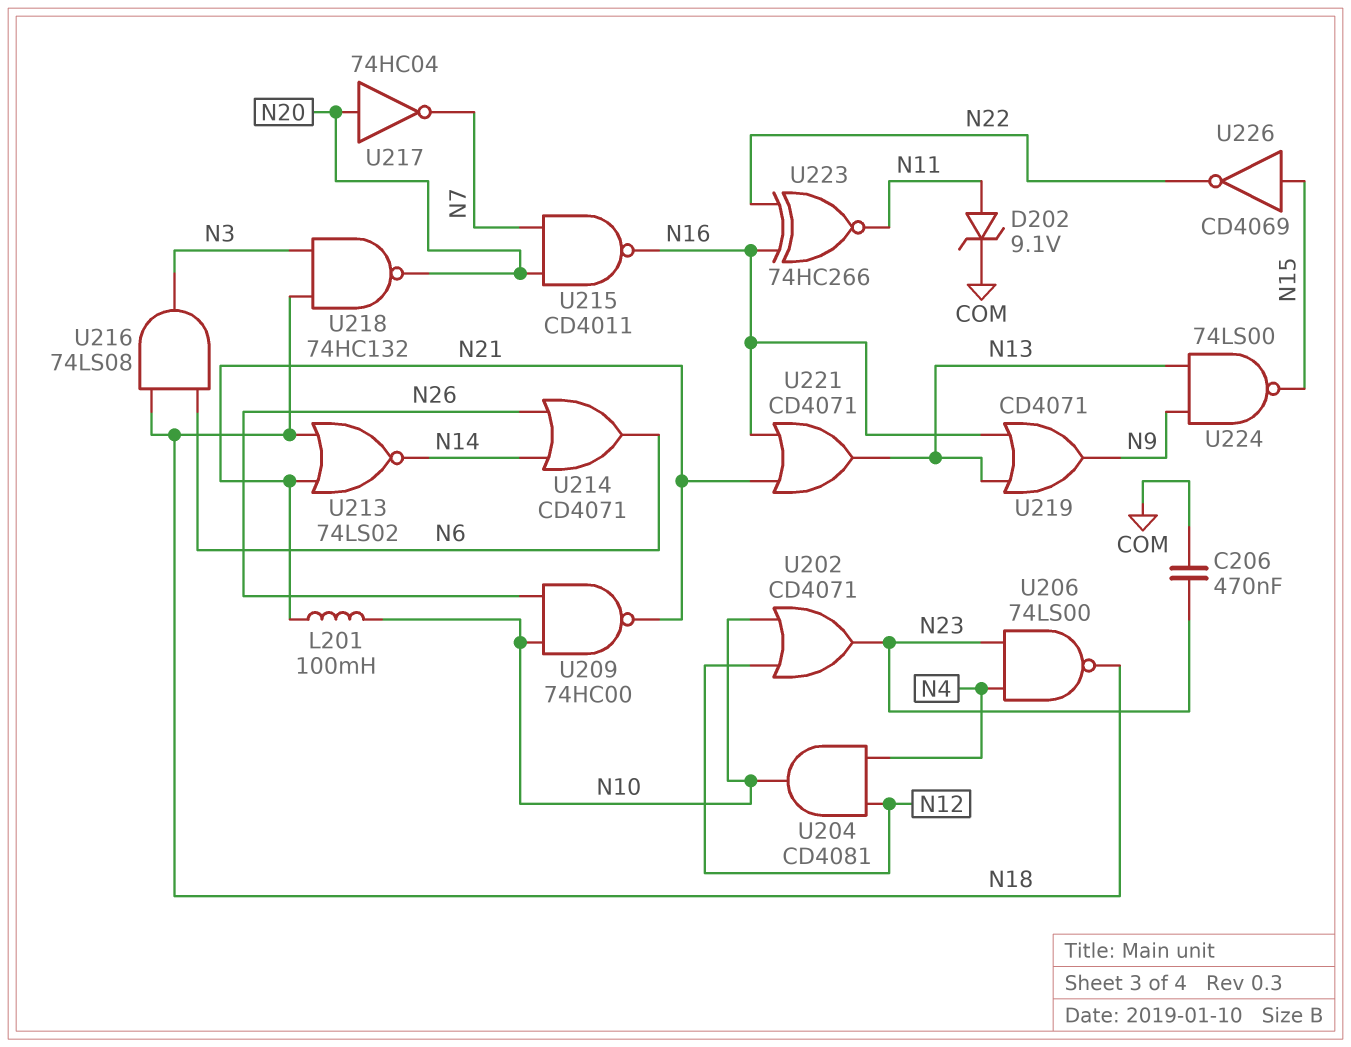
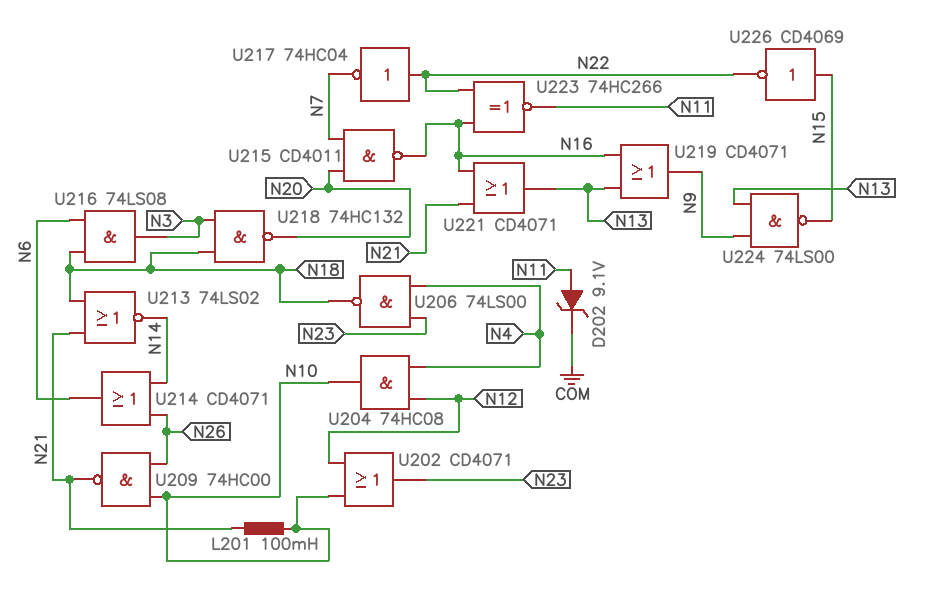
C206: 470nF (COM, N23) -> none
U204: AND CD4081 (in N4, in N12, out N10) -> AND 74HC08 (in N4, in N12, out N10)
U217: NOT 74HC04 (in N20, out N7) -> NOT 74HC04 (in N22, out N7)

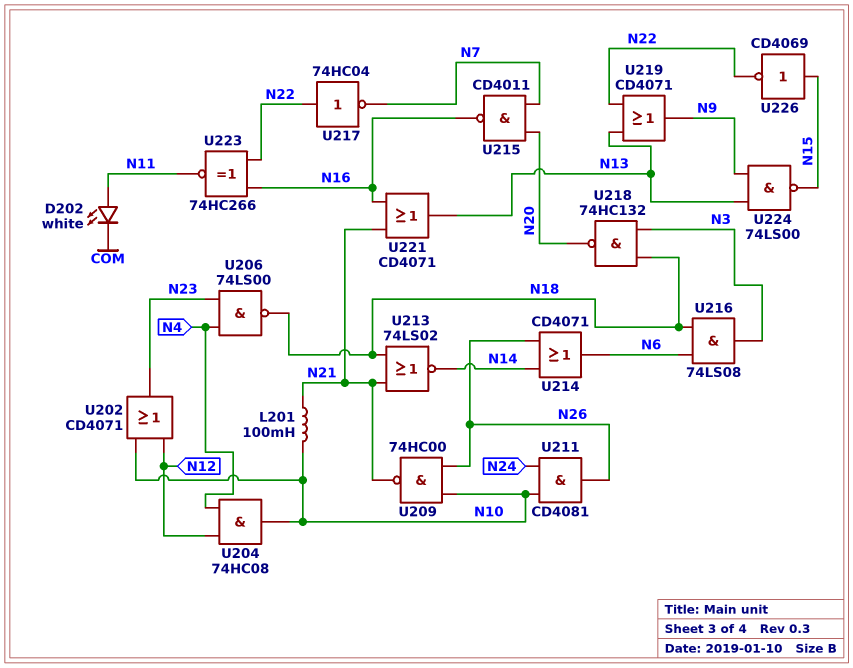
D202: zener 9.1V (A N11, K COM) -> LED white (A N11, K COM)
U211: none -> AND CD4081 (in N10, in N24, out N26)
U219: OR CD4071 (in N13, in N16, out N9) -> OR CD4071 (in N13, in N22, out N9)

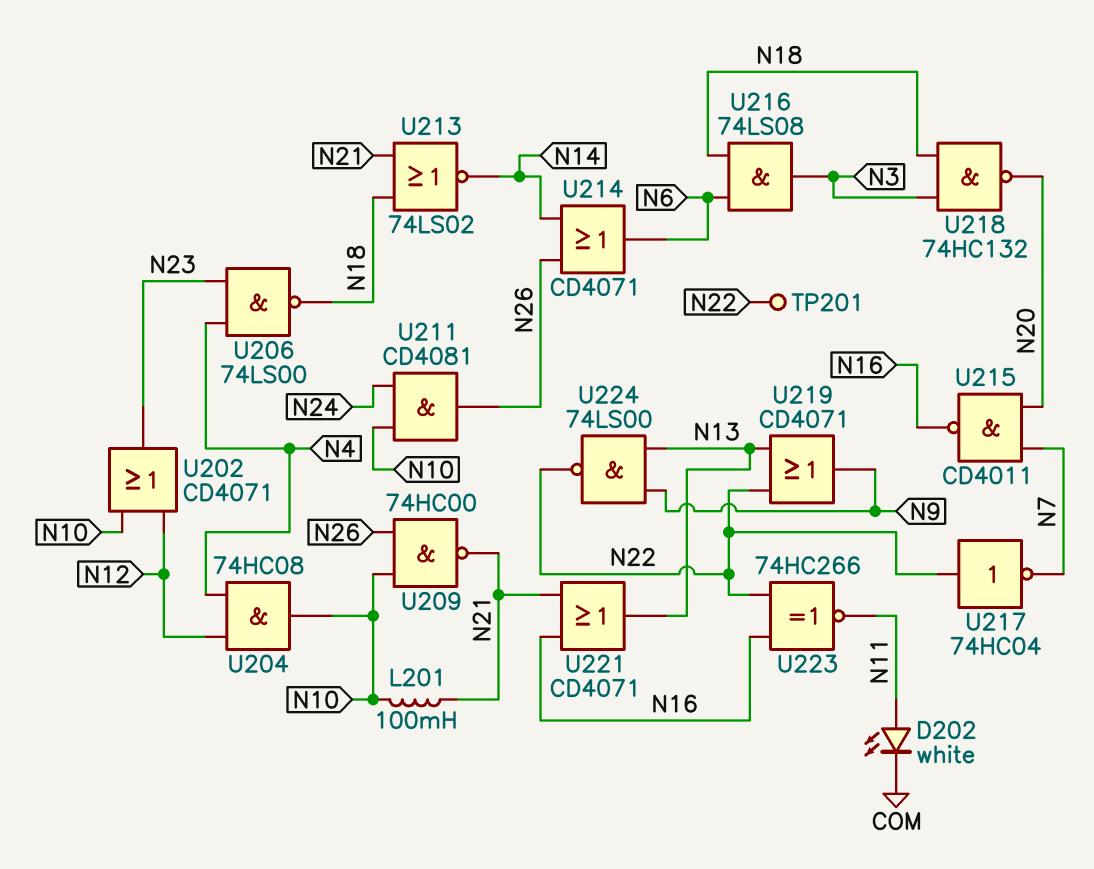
TP201: none -> test point (N22)
U224: NAND 74LS00 (in N9, in N13, out N15) -> NAND 74LS00 (in N9, in N13, out N22)
U226: NOT CD4069 (in N15, out N22) -> none

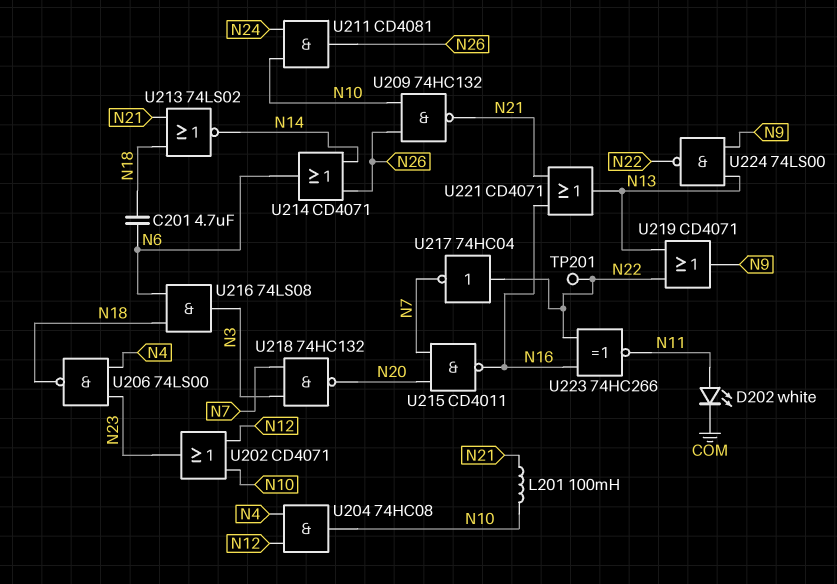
C201: none -> 4.7uF (N6, N18)
U209: NAND 74HC00 (in N10, in N26, out N21) -> NAND 74HC132 (in N10, in N26, out N21)
U218: NAND 74HC132 (in N3, in N18, out N20) -> NAND 74HC132 (in N3, in N7, out N20)

